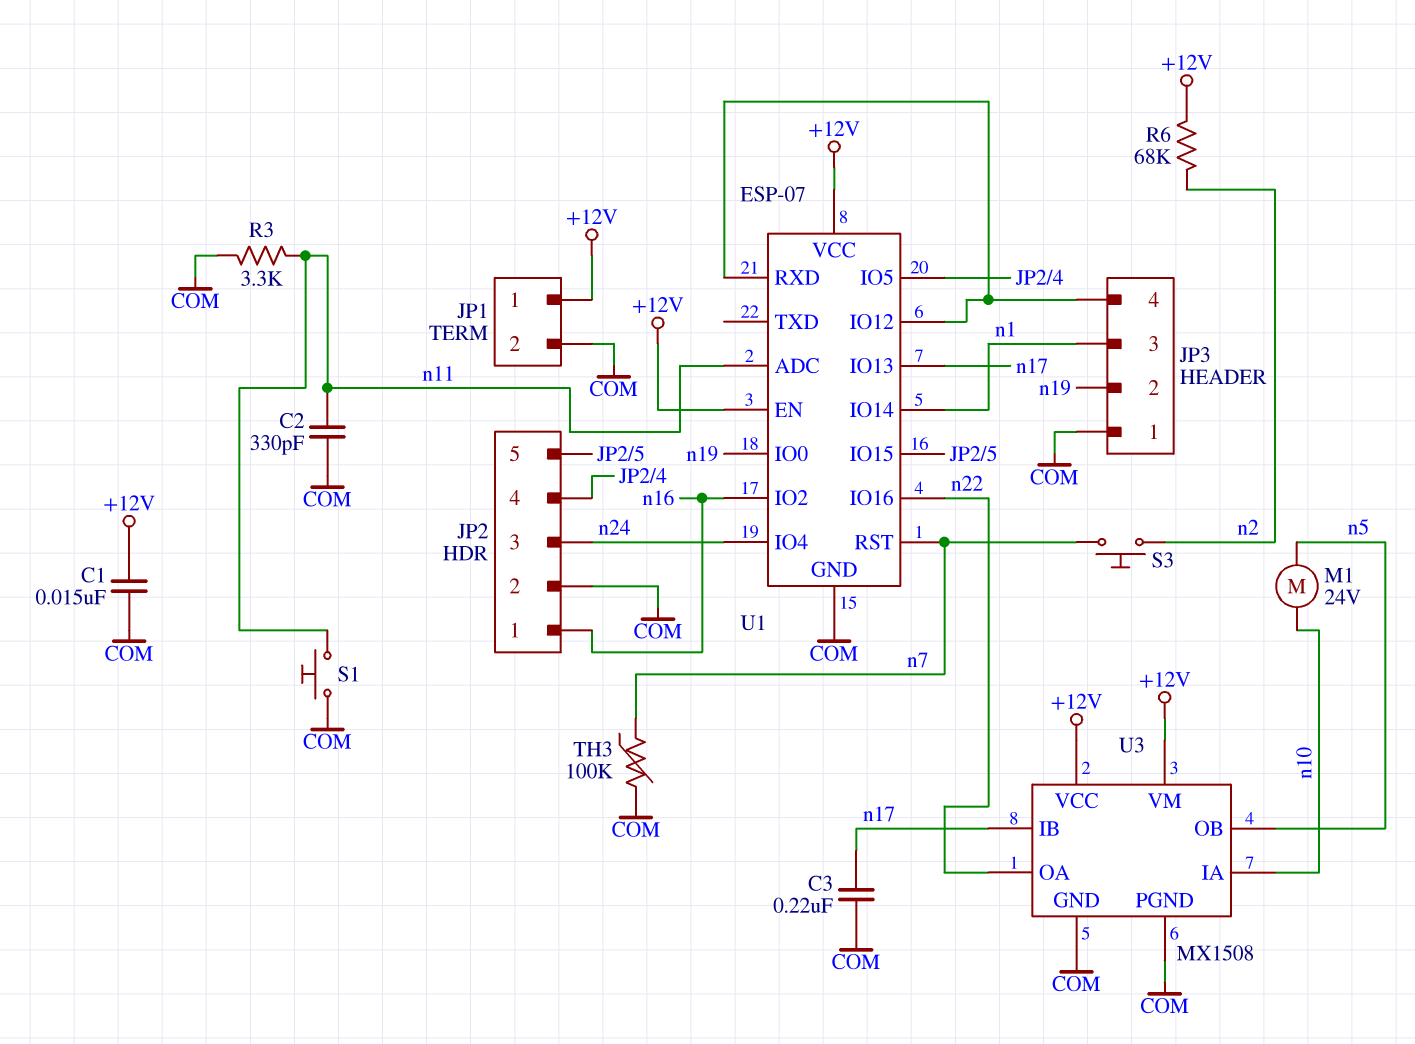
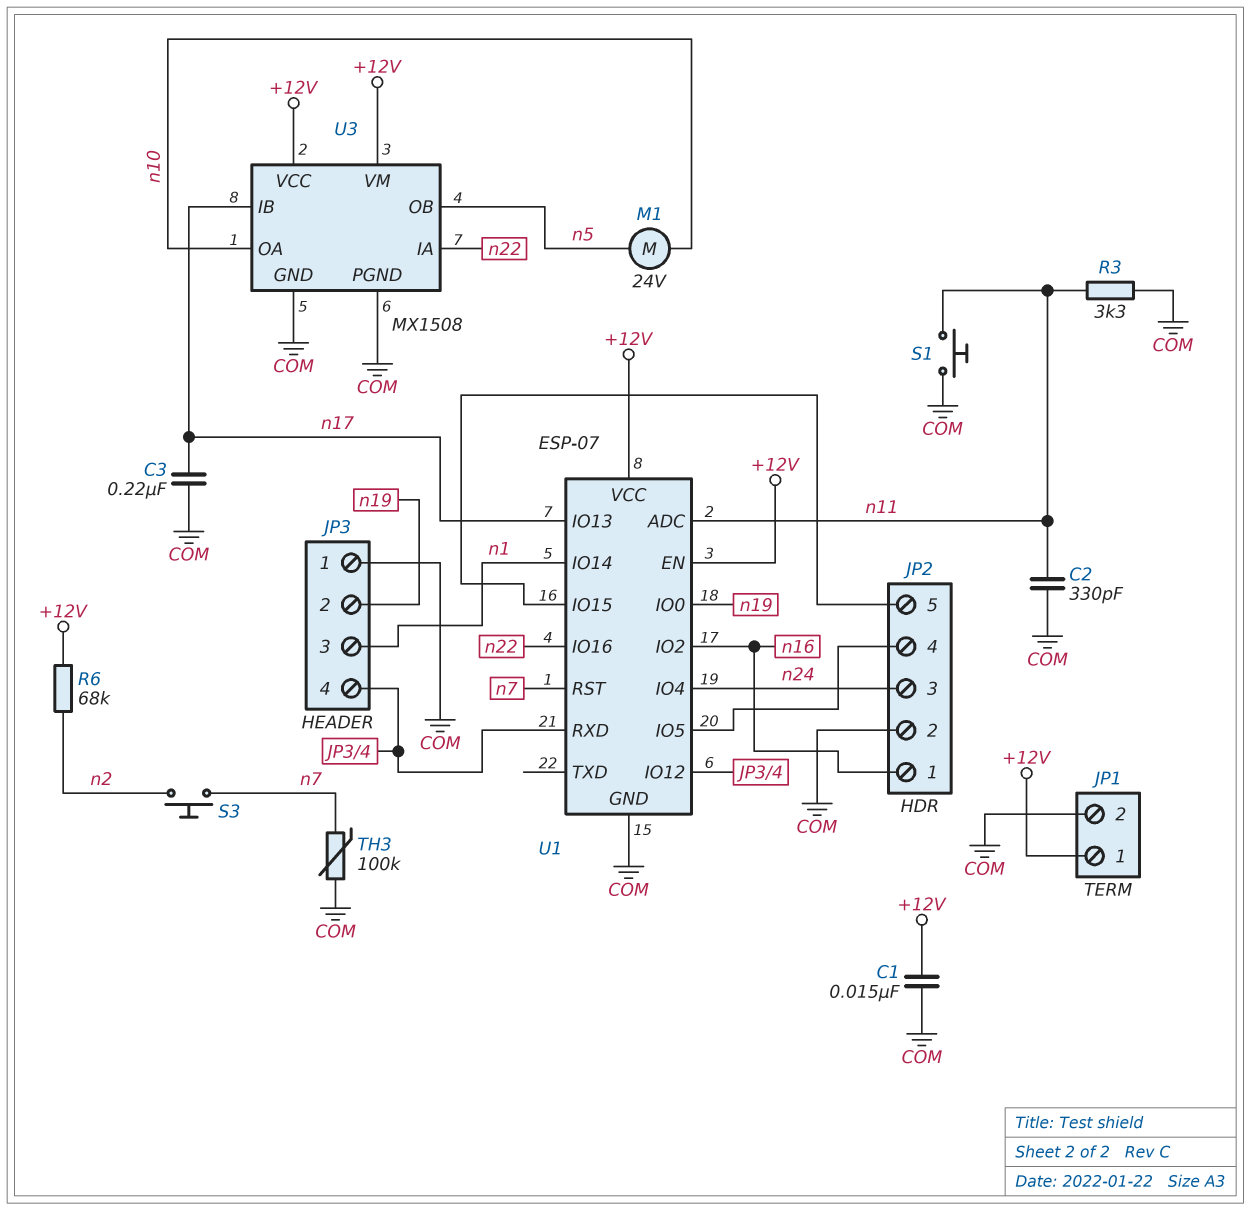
U3 pin IA: n10 -> n22
U3 pin OA: n22 -> n10

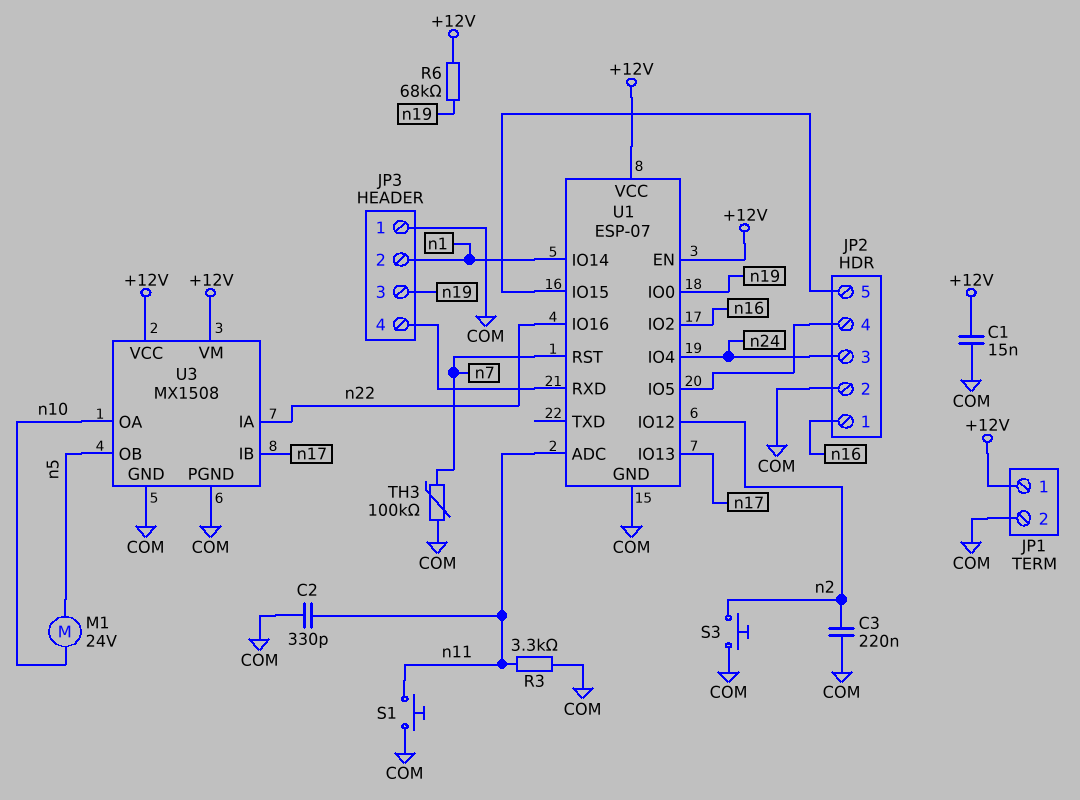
C3: 220nF (COM, n17) -> 220nF (COM, n2)
JP3 pin 2: n19 -> n1
JP3 pin 3: n1 -> n19
R6: 68k (+12V, n2) -> 68k (+12V, n19)
S3: button (n2, n7) -> button (COM, n2)
U1 pin IO12: JP3/4 -> n2

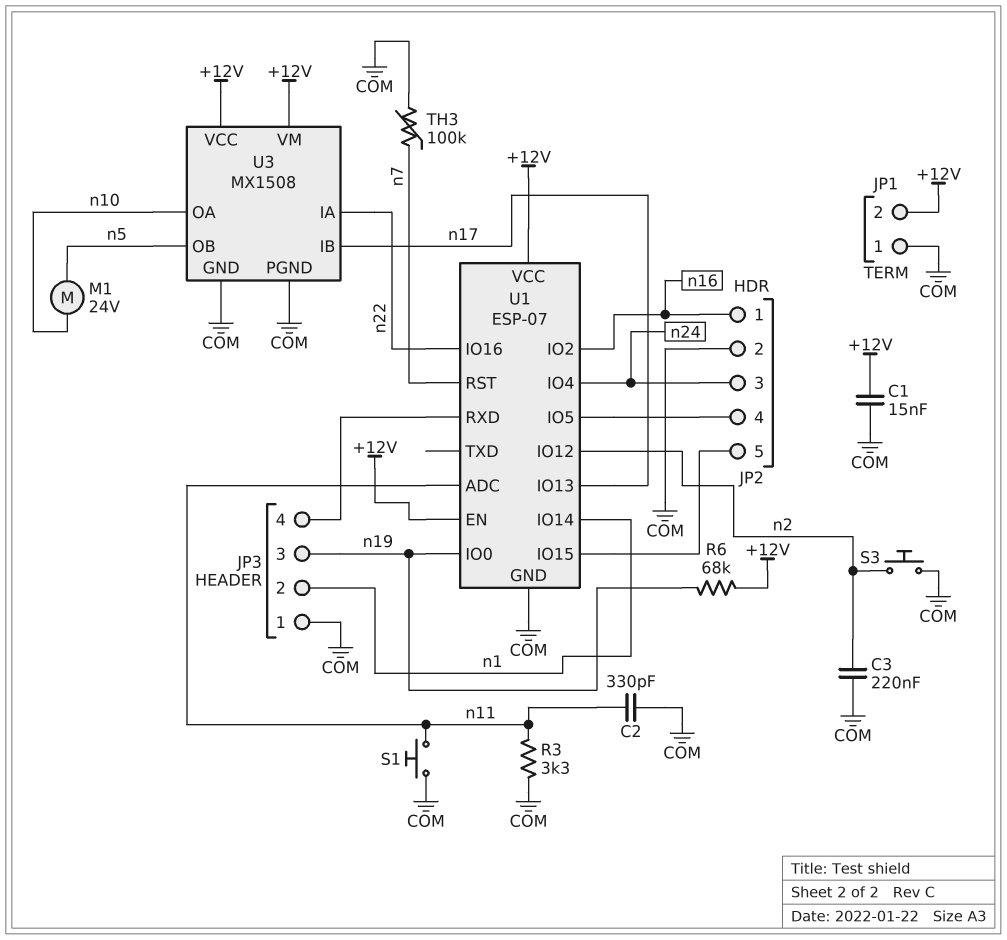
JP1 pin 1: +12V -> COM
JP1 pin 2: COM -> +12V

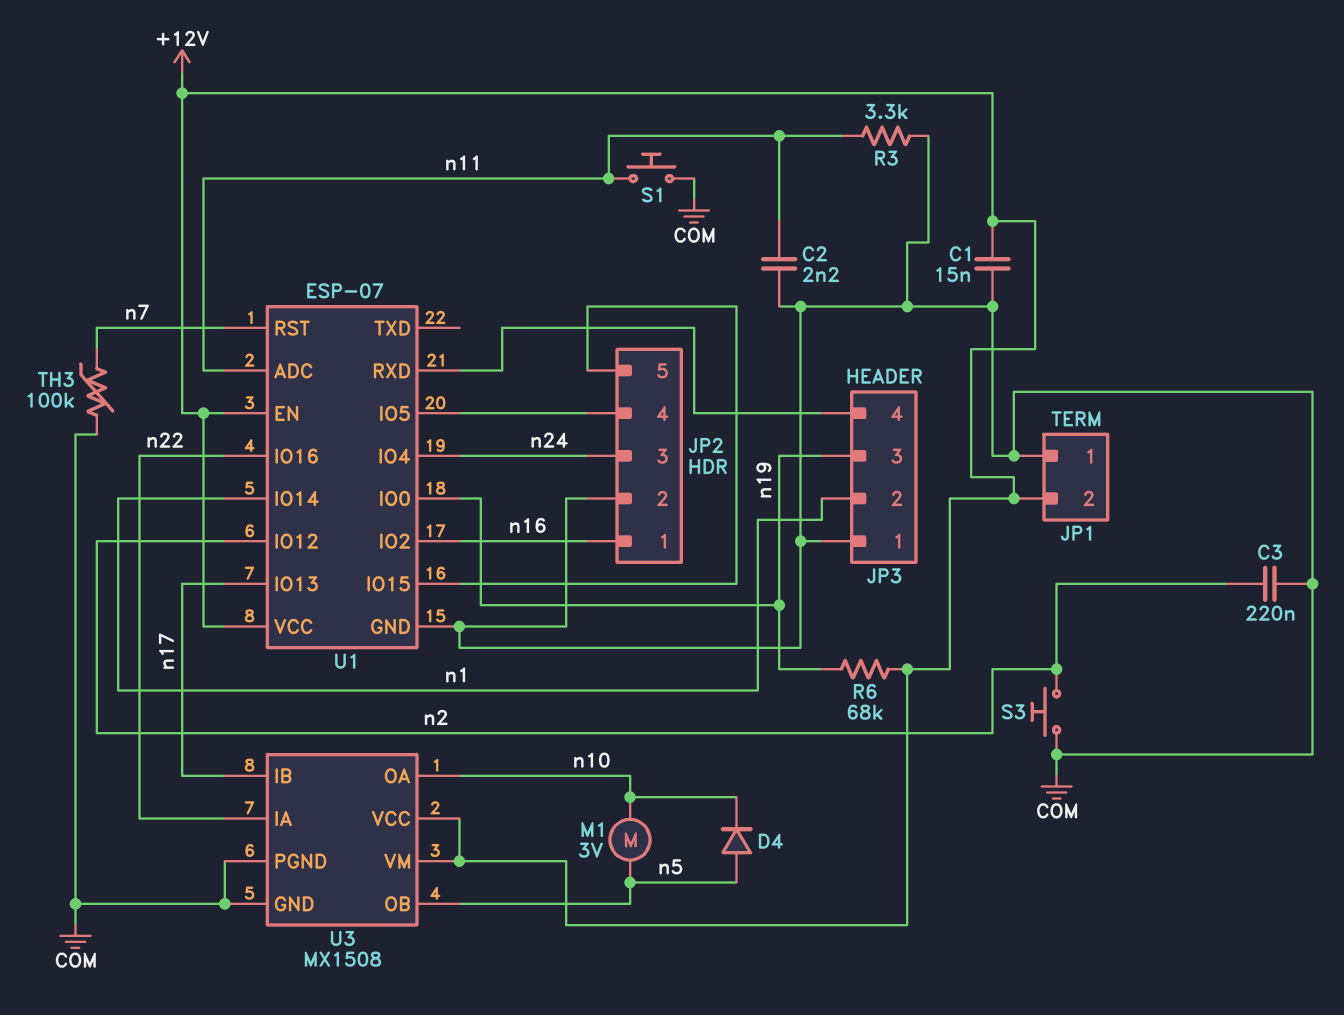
C2: 330pF (COM, n11) -> 2.2nF (COM, n11)
D4: none -> diode (A n5, K n10)
M1: motor 24V (n5, n10) -> motor 3V (n5, n10)

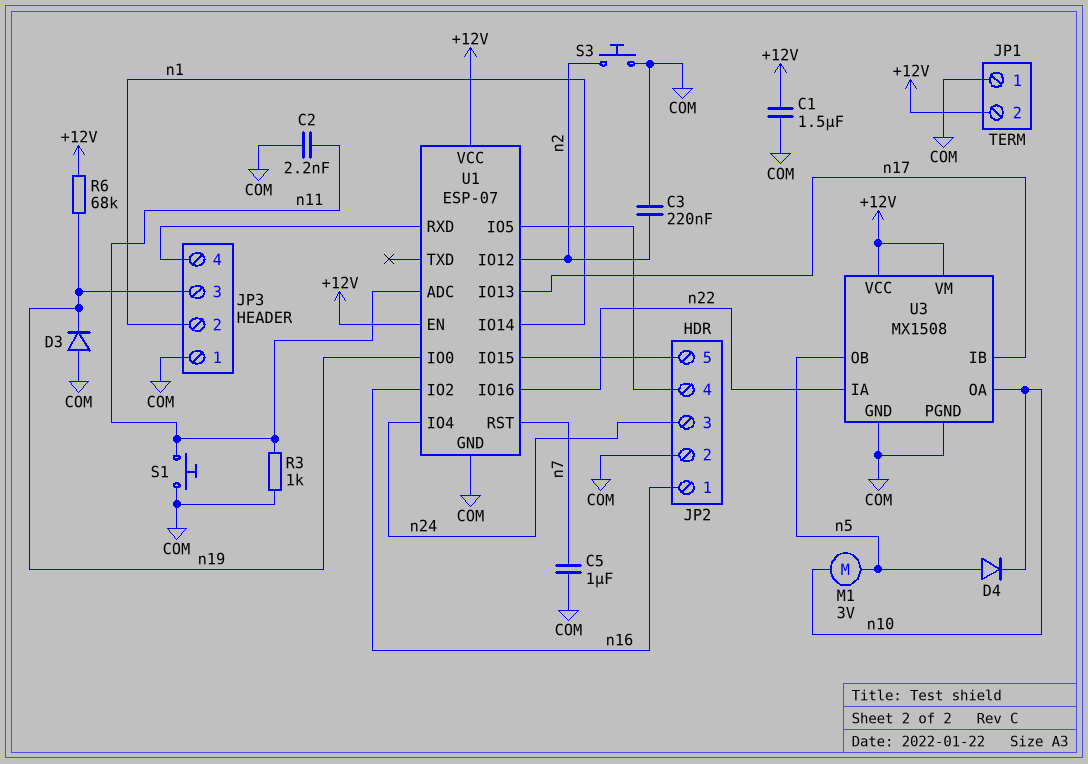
C1: 15nF (+12V, COM) -> 1.5uF (+12V, COM)
C5: none -> 1uF (COM, n7)
D3: none -> diode (A COM, K n19)
R3: 3.3k (COM, n11) -> 1k (COM, n11)
TH3: 100k (COM, n7) -> none

